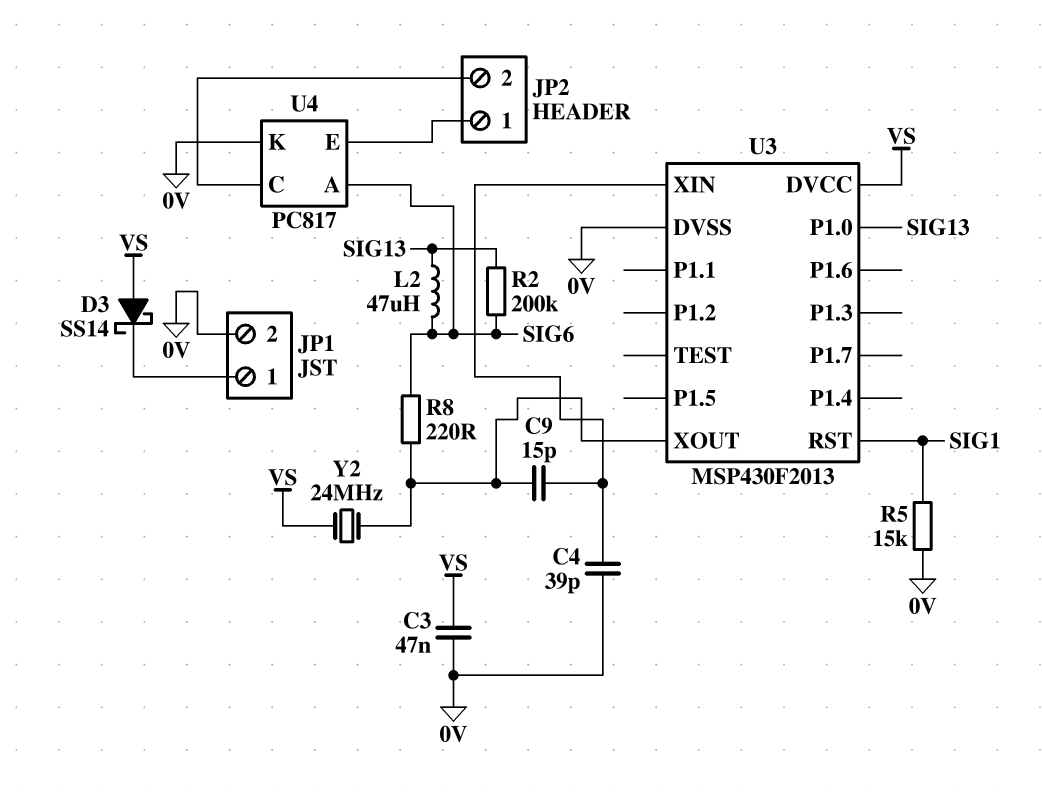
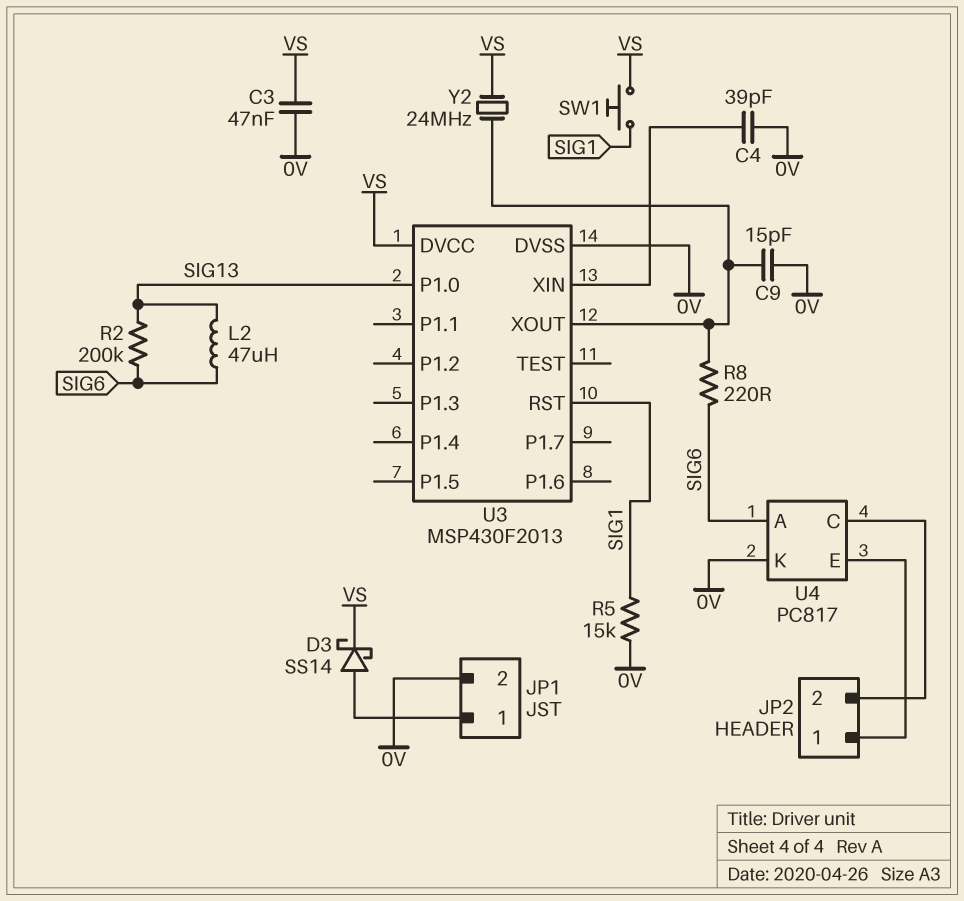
C9: 15pF (U3/XIN, U3/XOUT) -> 15pF (0V, U3/XOUT)
D3: schottky SS14 (A VS, K JP1/1) -> schottky SS14 (A JP1/1, K VS)
SW1: none -> button (SIG1, VS)

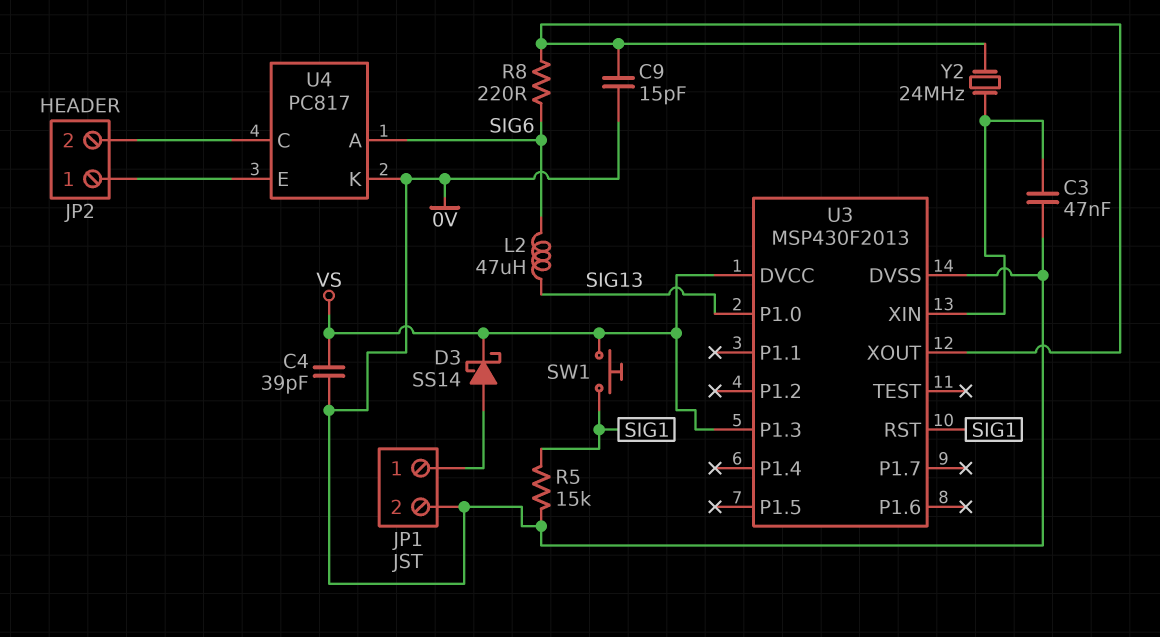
C3: 47nF (0V, VS) -> 47nF (0V, U3/XIN)
C4: 39pF (0V, U3/XIN) -> 39pF (0V, VS)
R2: 200k (SIG6, SIG13) -> none
U3 pin P1.3: none -> VS
Y2: 24MHz (U3/XOUT, VS) -> 24MHz (U3/XIN, U3/XOUT)

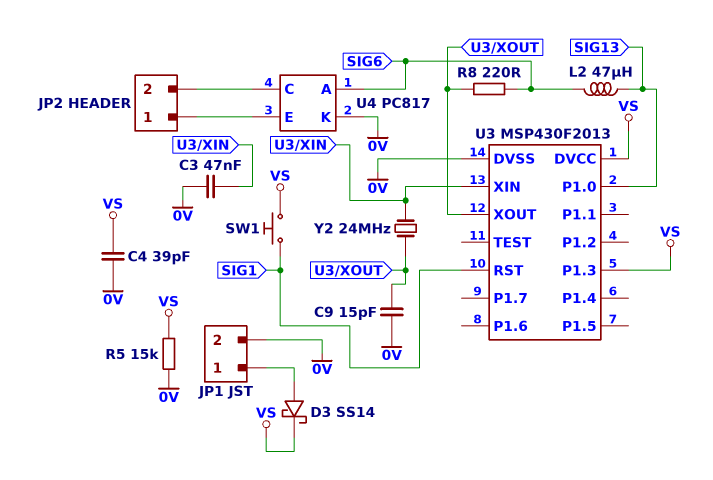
R5: 15k (0V, SIG1) -> 15k (0V, VS)

